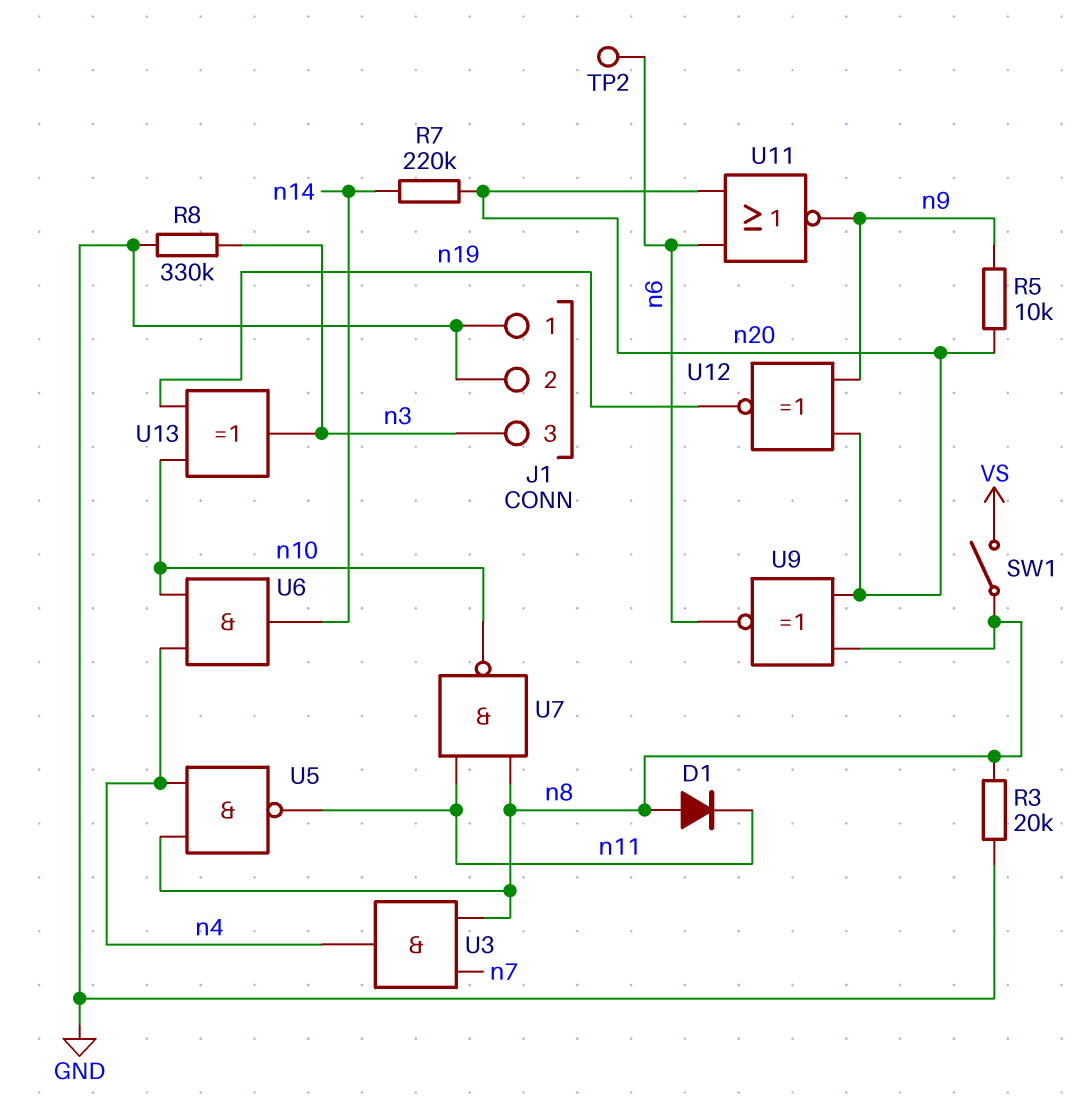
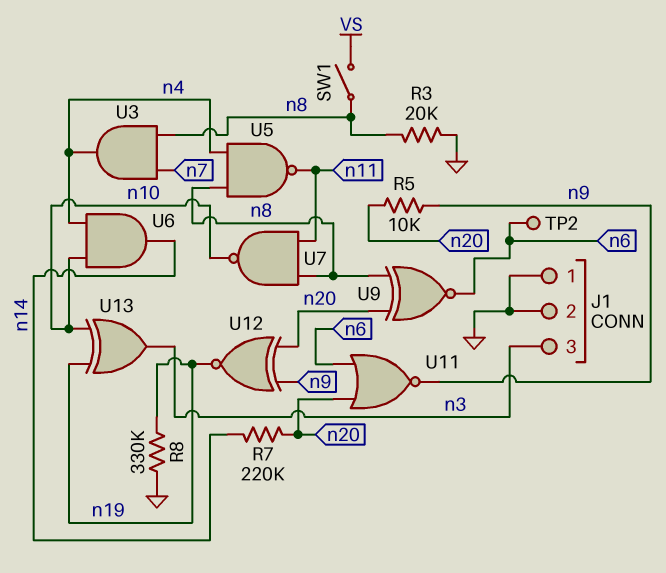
D1: diode (A n8, K n11) -> none
R8: 330k (GND, n3) -> 330k (GND, n19)

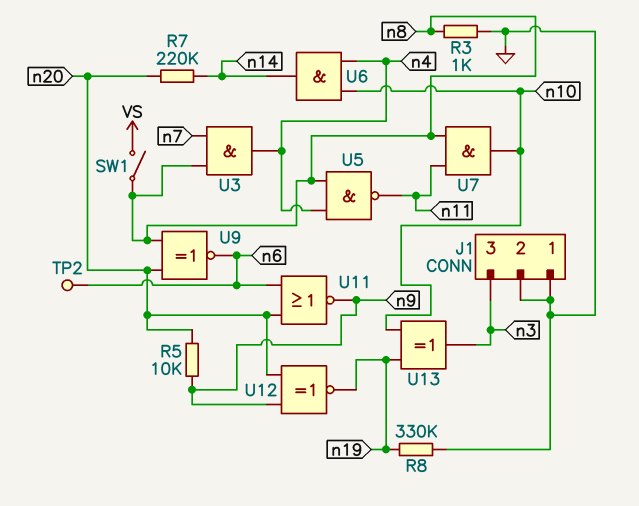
R3: 20k (GND, n8) -> 1k (GND, n8)
U7: NAND (in n8, in n11, out n10) -> AND (in n8, in n11, out n10)

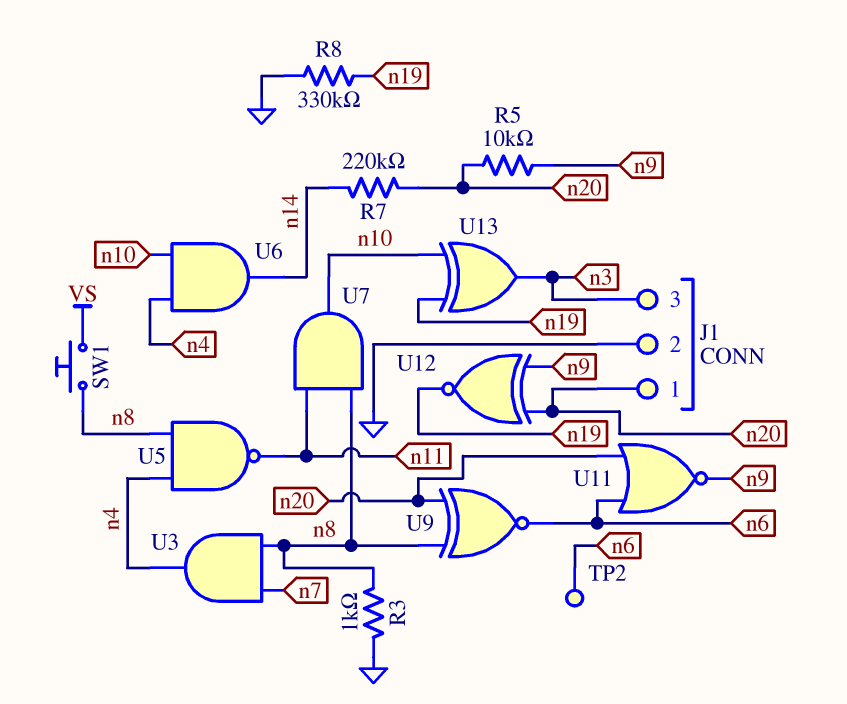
J1 pin 1: GND -> n20
SW1: switch (VS, n8) -> button (VS, n8)

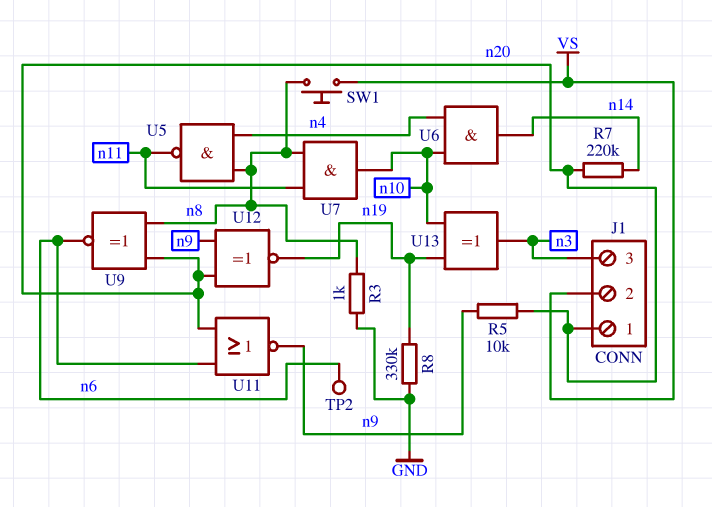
J1 pin 2: GND -> VS
U3: AND (in n7, in n8, out n4) -> none

